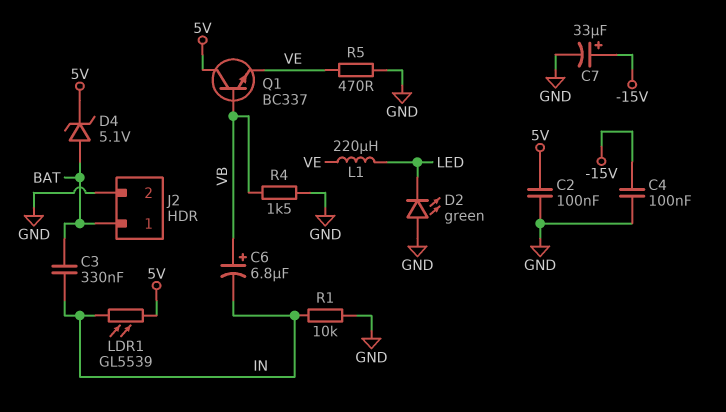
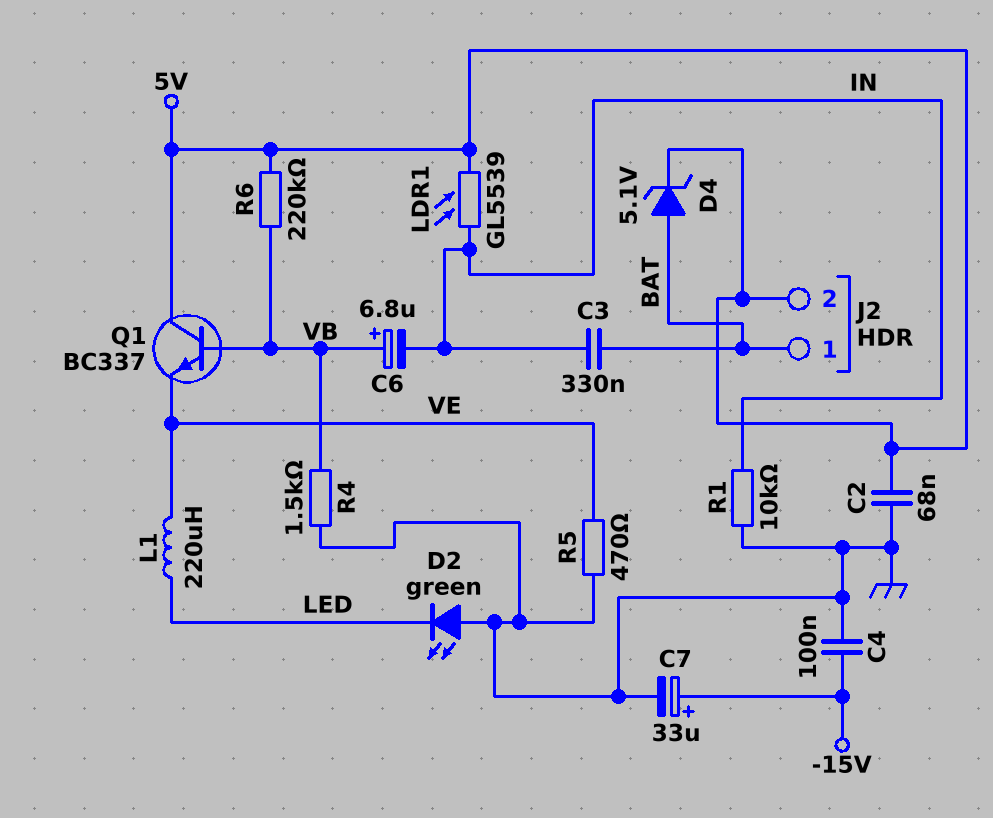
C2: 100nF (5V, GND) -> 68nF (5V, GND)
J2 pin 2: GND -> 5V
R6: none -> 220k (5V, VB)

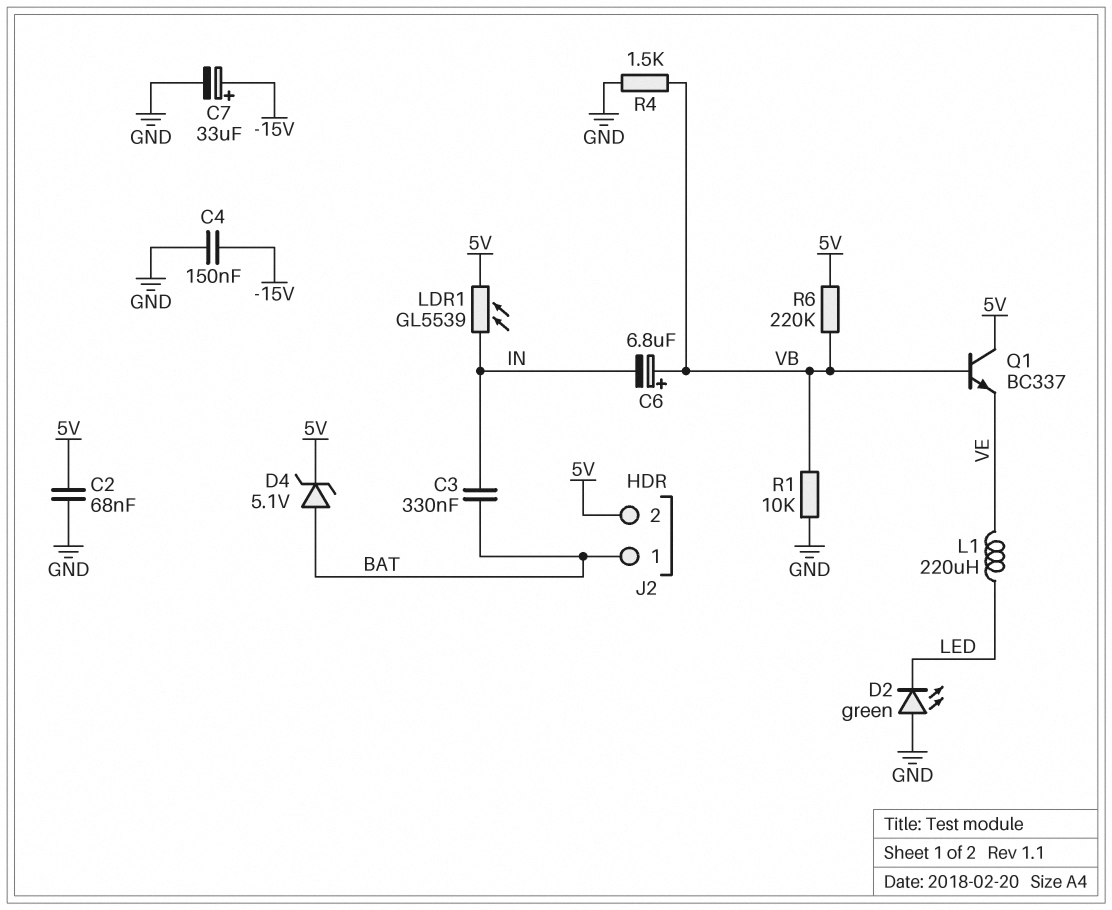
C4: 100nF (-15V, GND) -> 150nF (-15V, GND)
R1: 10k (GND, IN) -> 10k (GND, VB)
R5: 470 (GND, VE) -> none

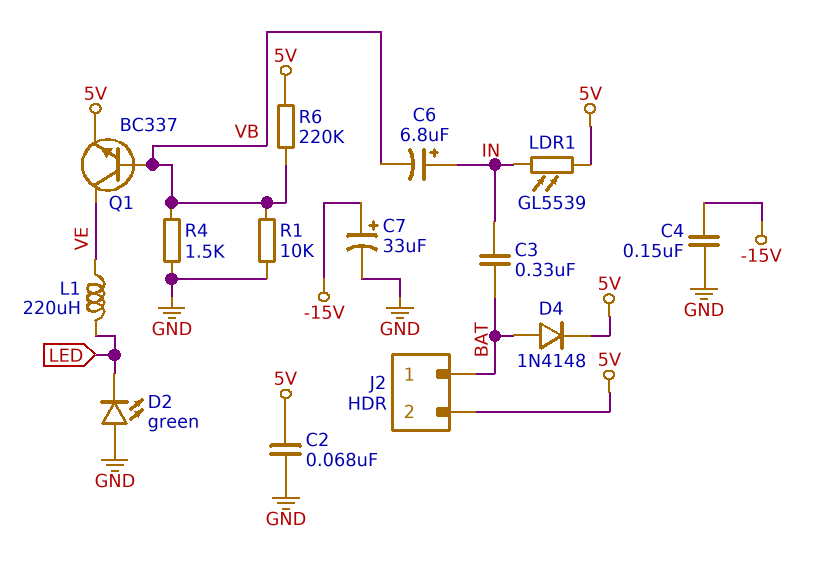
C6: 6.8uF (plus VB, minus IN) -> 6.8uF (plus IN, minus VB)
D4: zener 5.1V (A BAT, K 5V) -> diode 1N4148 (A BAT, K 5V)
Q1: NPN BC337 (B VB, C 5V, E VE) -> NPN BC337 (B VB, C VE, E 5V)

